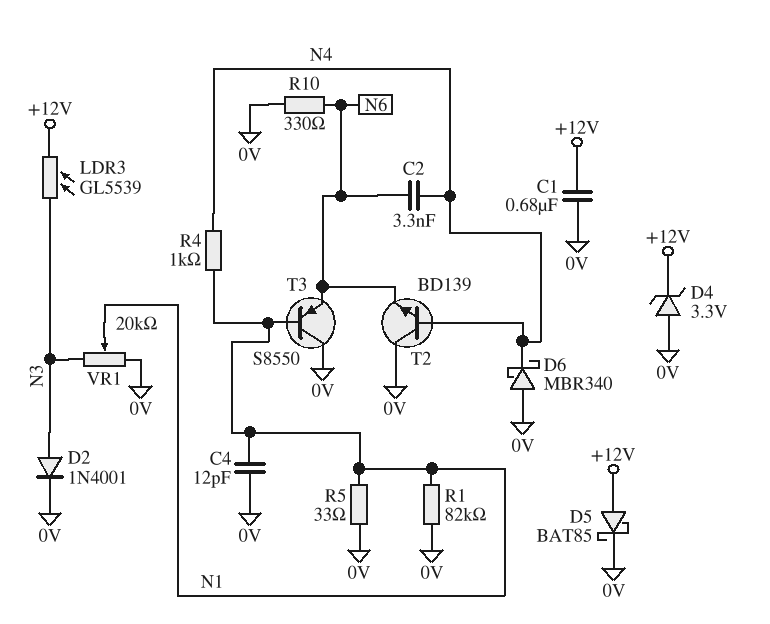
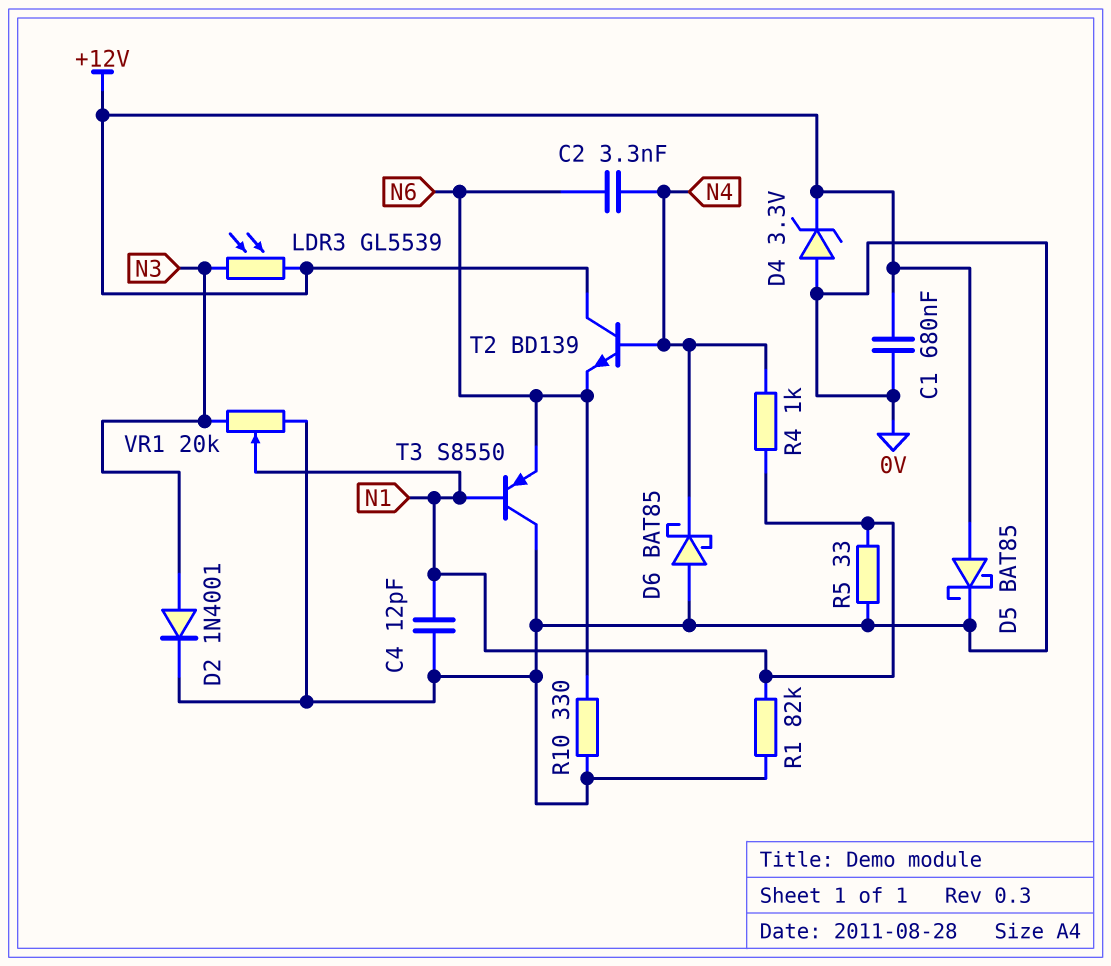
D6: schottky MBR340 (A 0V, K N4) -> schottky BAT85 (A 0V, K N4)
T2: NPN BD139 (B N4, C 0V, E N6) -> NPN BD139 (B N4, C +12V, E N6)

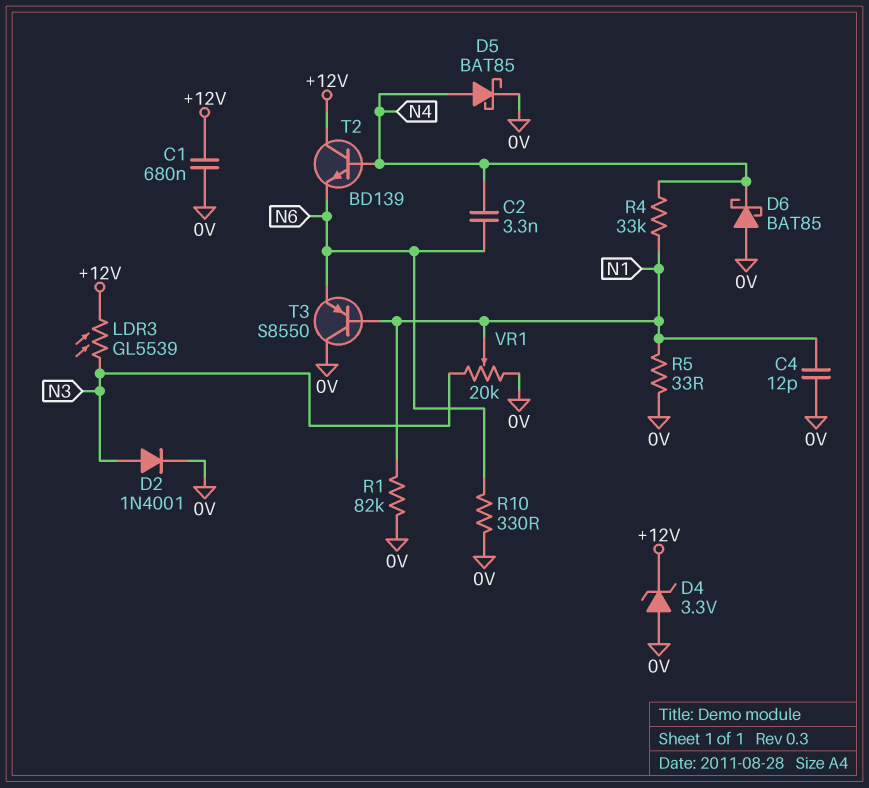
D5: schottky BAT85 (A +12V, K 0V) -> schottky BAT85 (A N4, K 0V)
R4: 1k (N1, N4) -> 33k (N1, N4)

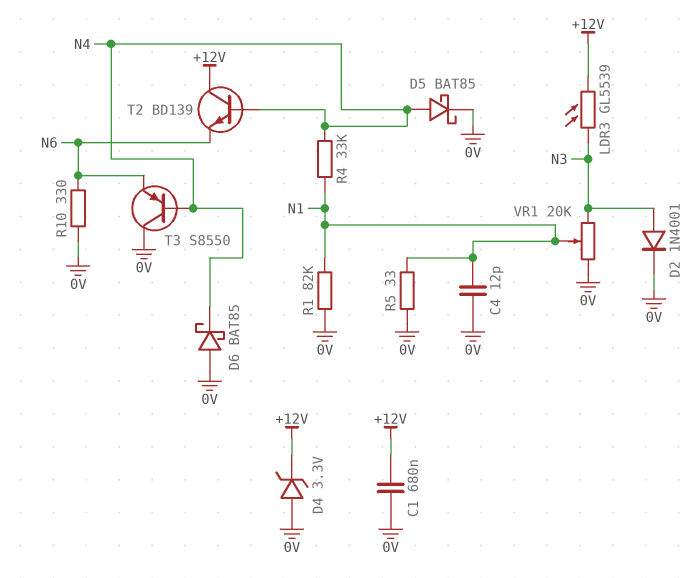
C2: 3.3nF (N4, N6) -> none
T3: PNP S8550 (B N1, C 0V, E N6) -> PNP S8550 (B N4, C 0V, E N6)

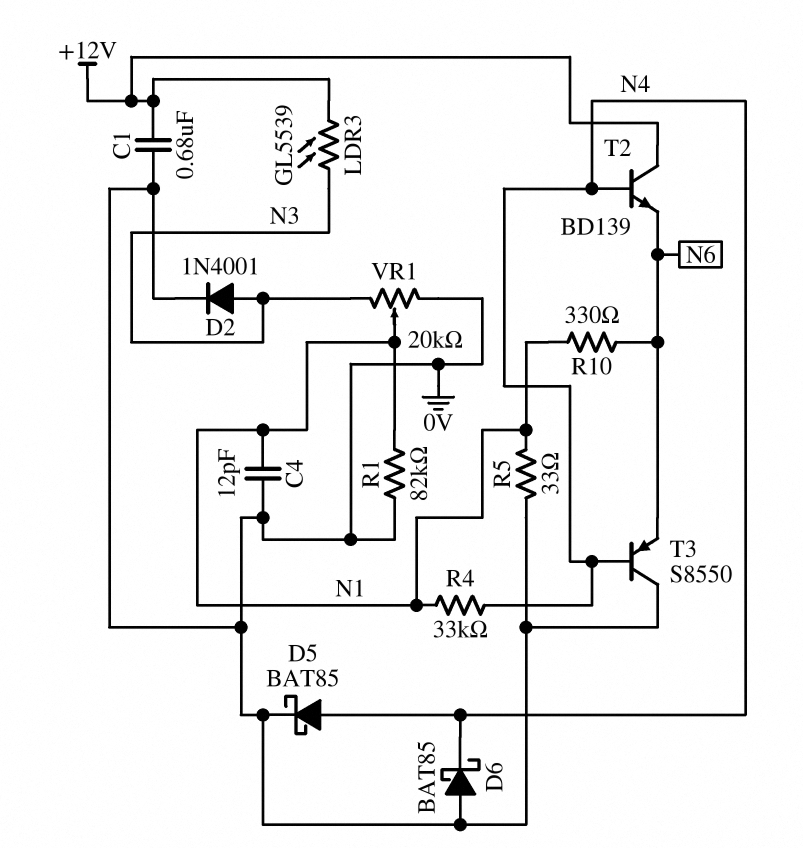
D4: zener 3.3V (A 0V, K +12V) -> none
R10: 330 (0V, N6) -> 330 (N1, N6)

